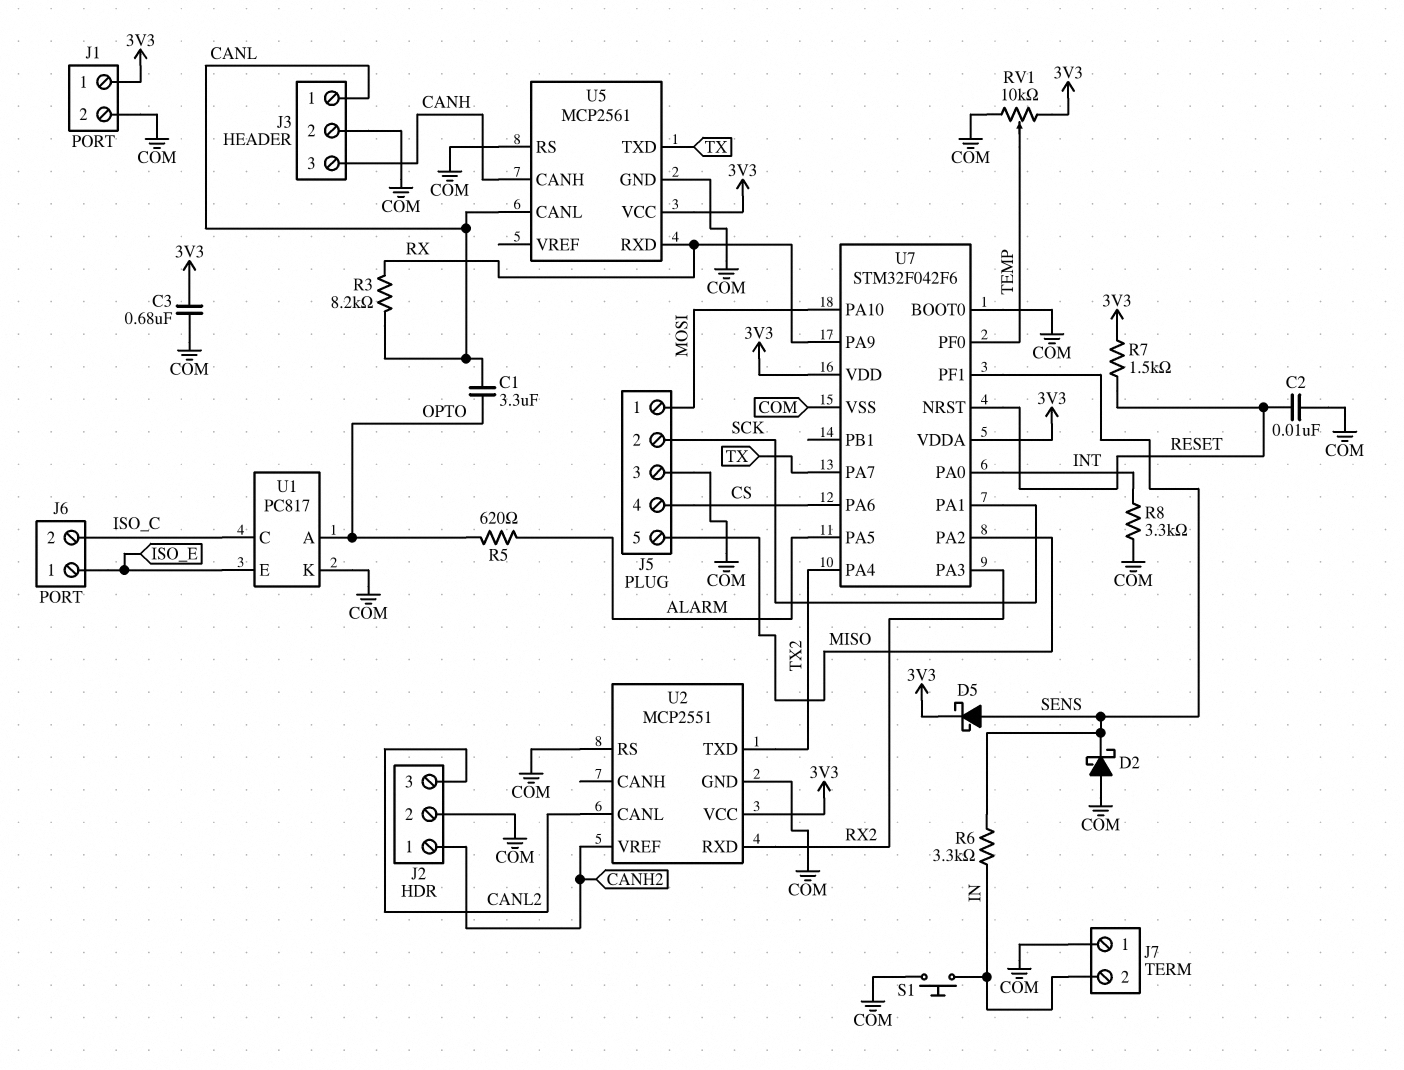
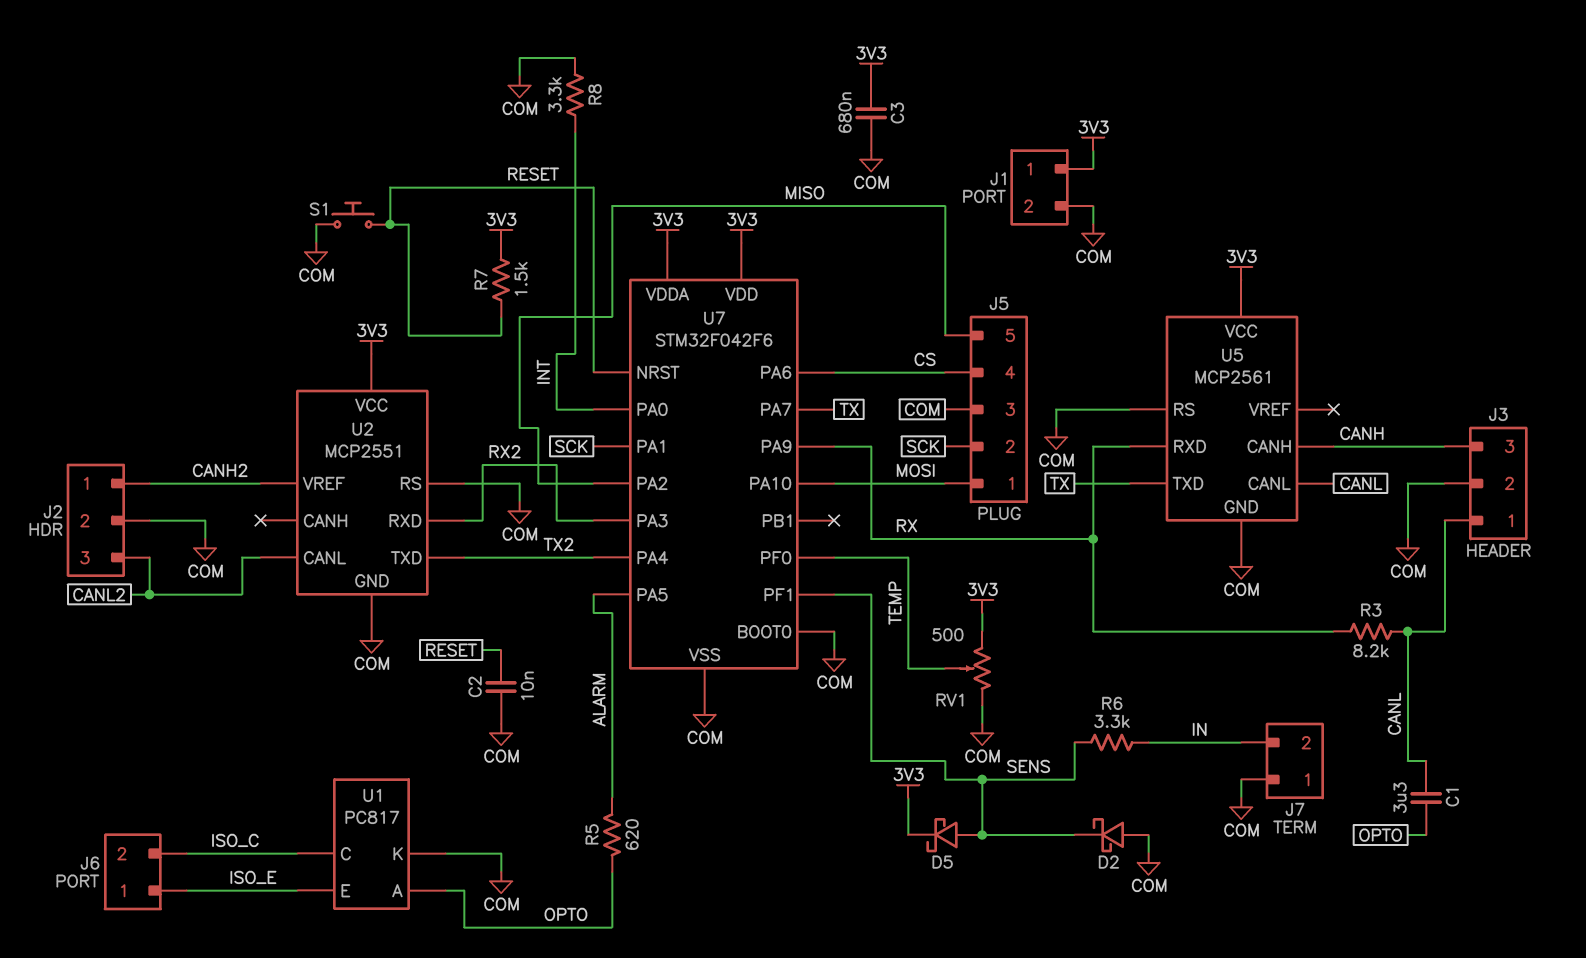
RV1: 10k (3V3, COM, wiper TEMP) -> 500 (3V3, COM, wiper TEMP)
S1: button (COM, IN) -> button (COM, RESET)

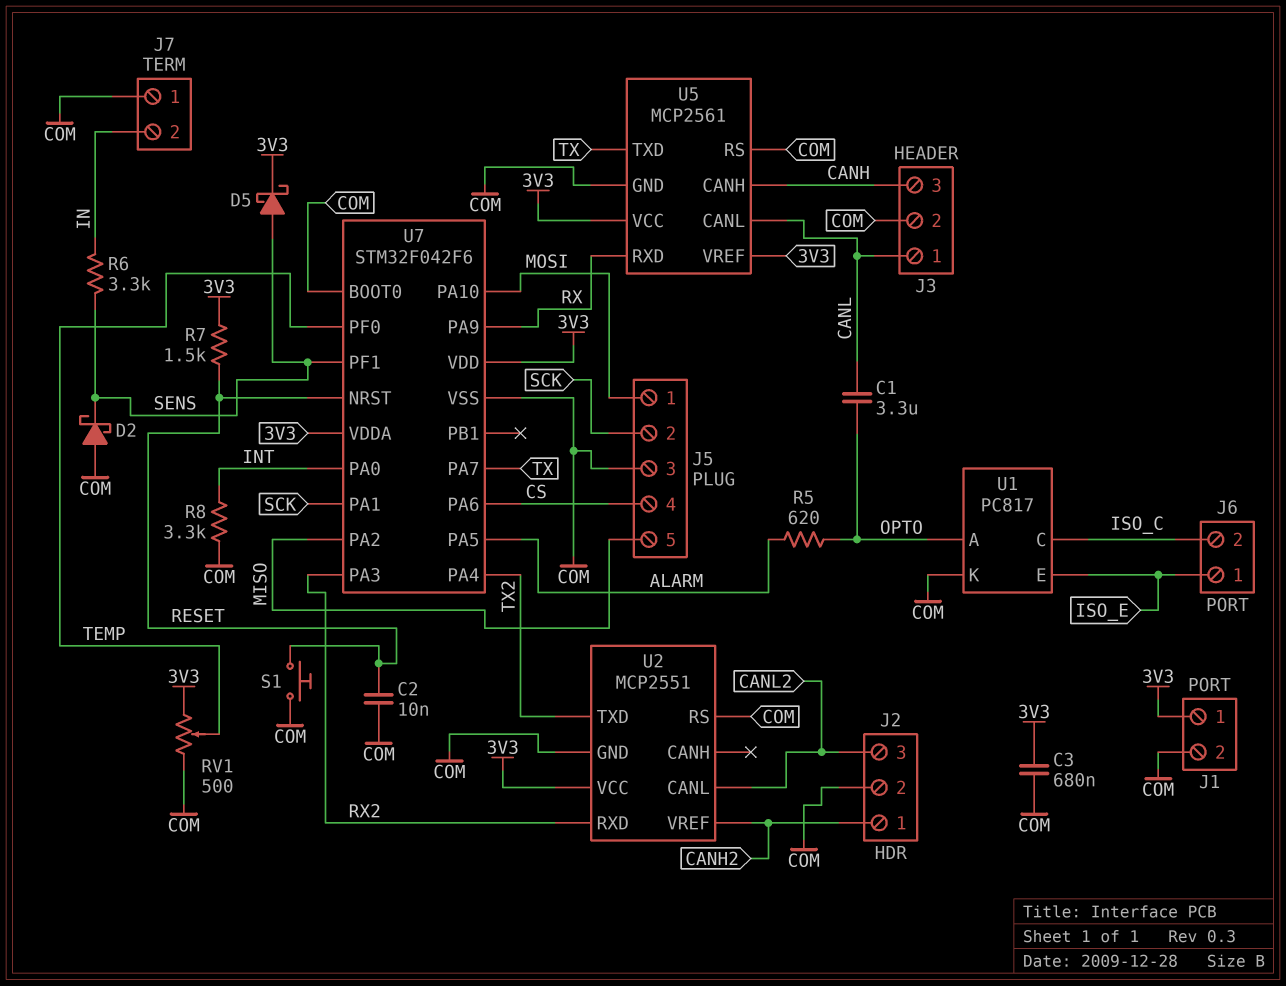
R3: 8.2k (CANL, RX) -> none
U5 pin VREF: none -> 3V3

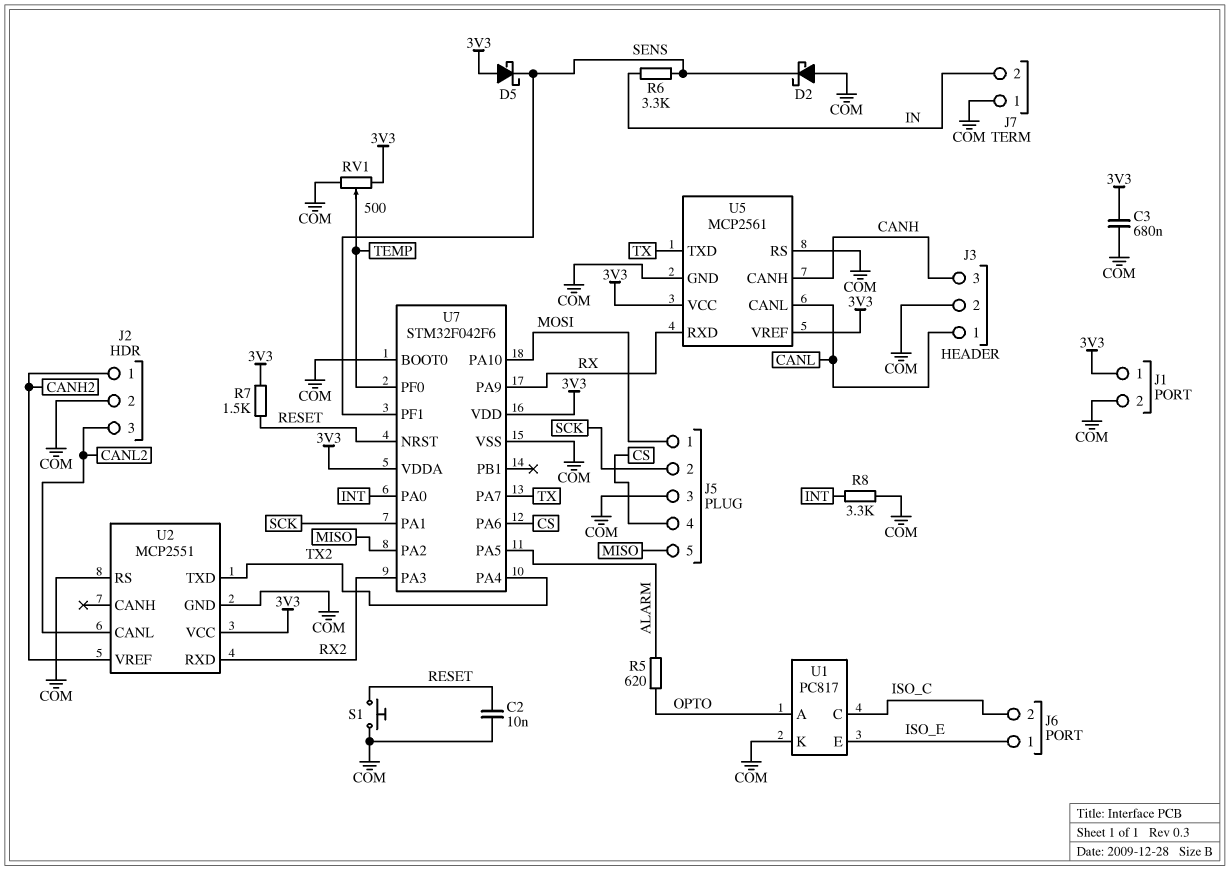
C1: 3.3uF (CANL, OPTO) -> none
D5: schottky (A SENS, K 3V3) -> schottky (A 3V3, K SENS)

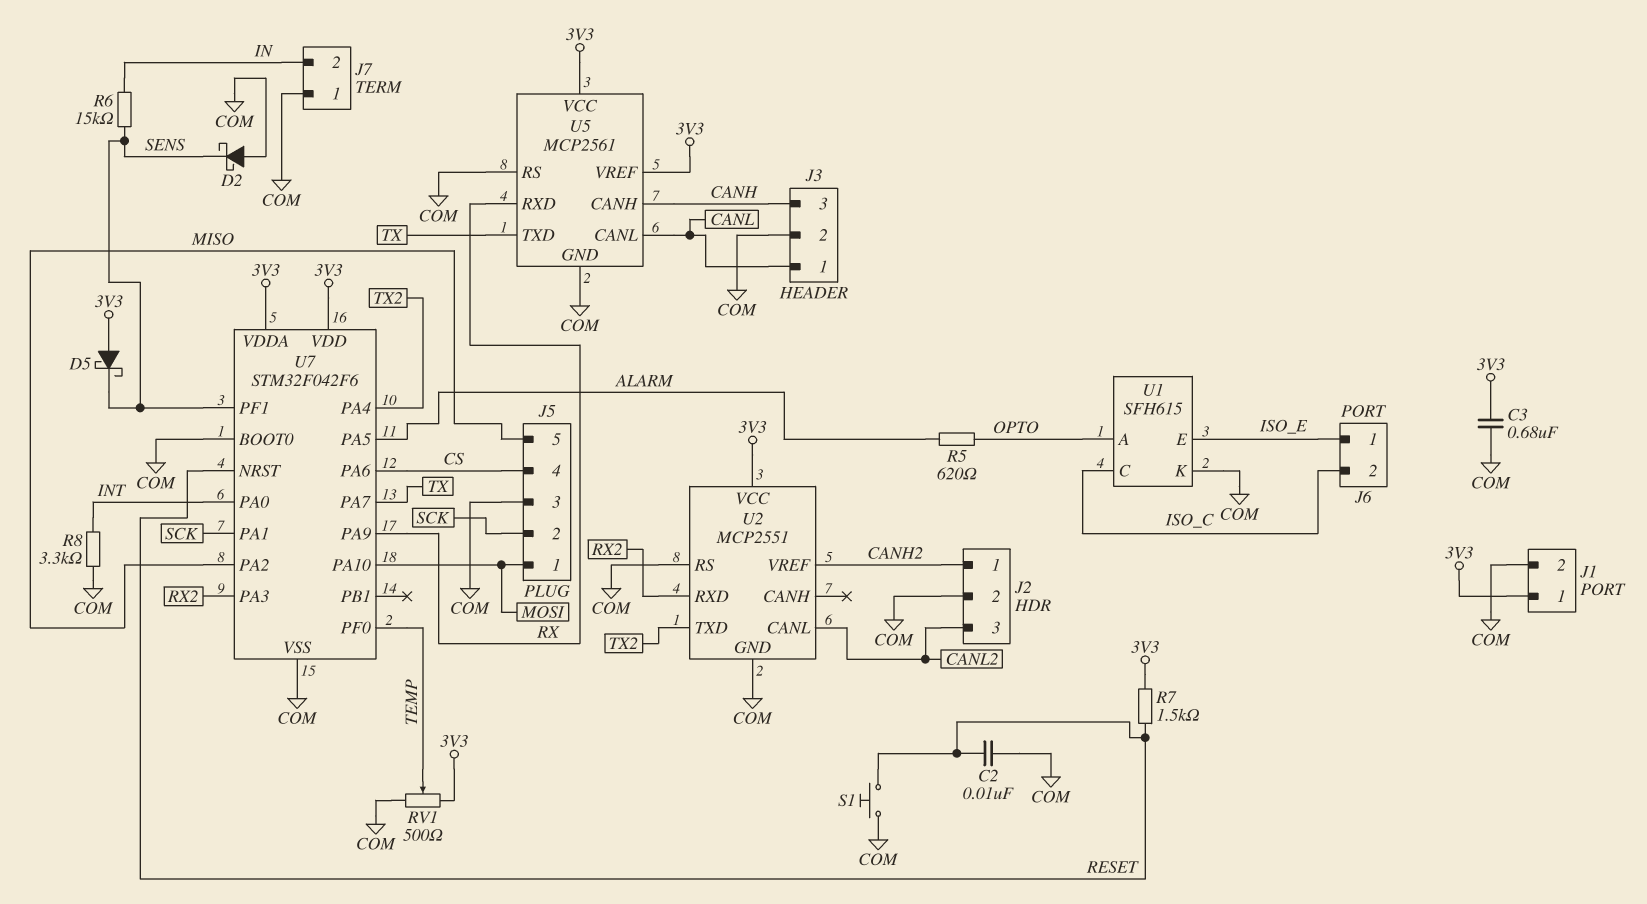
R6: 3.3k (IN, SENS) -> 15k (IN, SENS)
U1: PC817 -> SFH615

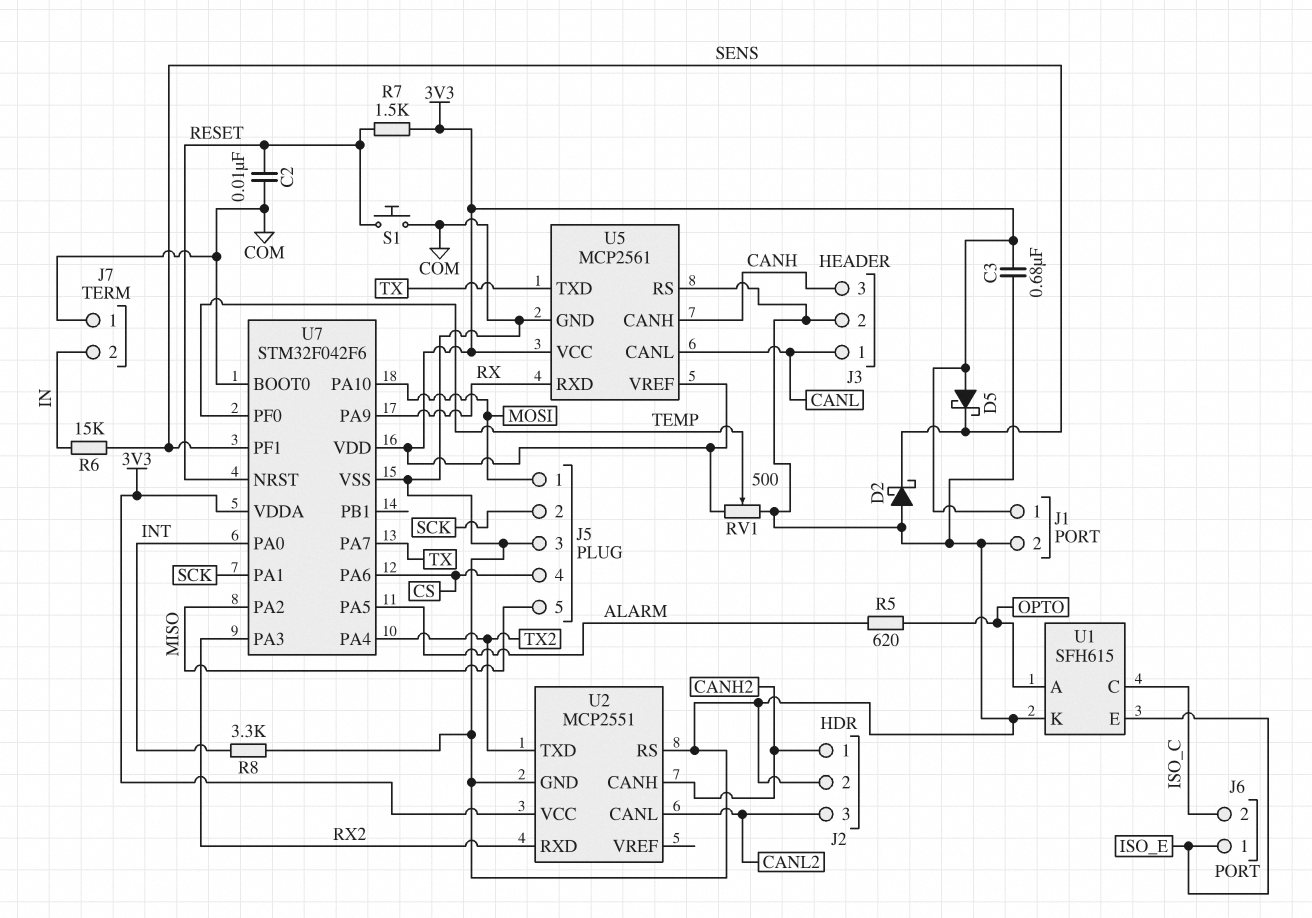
U2 pin CANH: none -> CANH2
U2 pin VREF: CANH2 -> none

